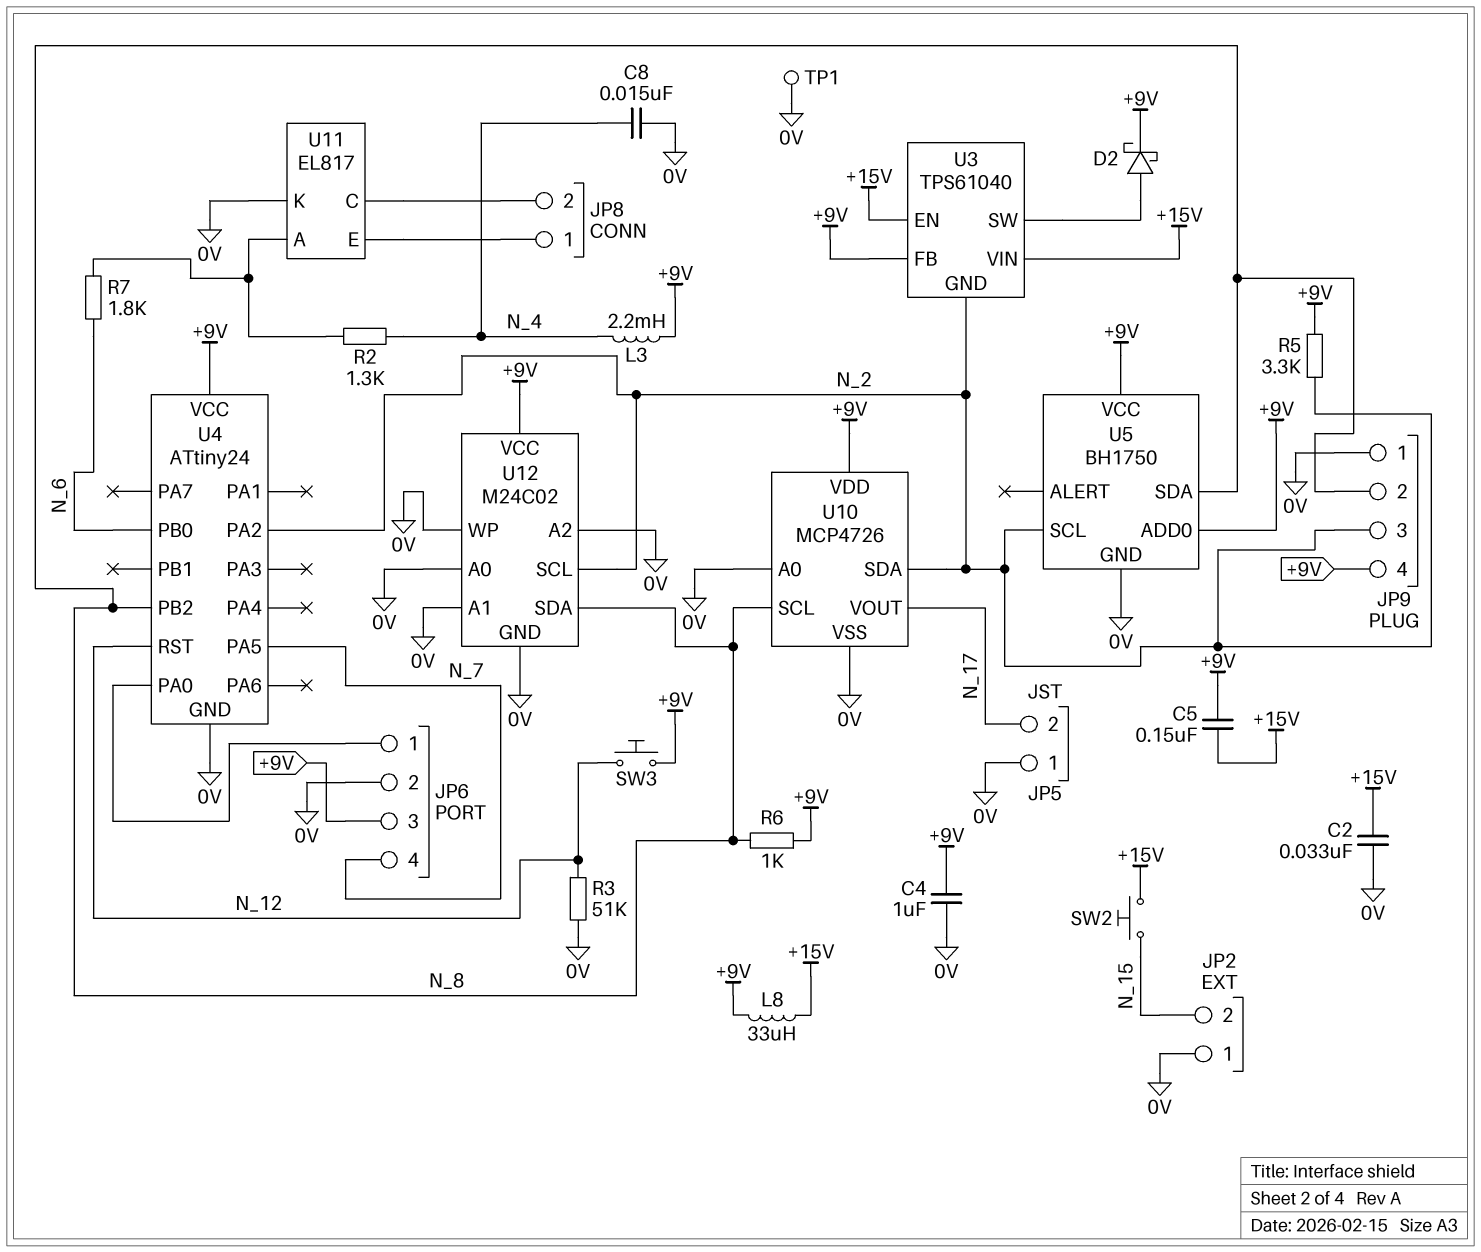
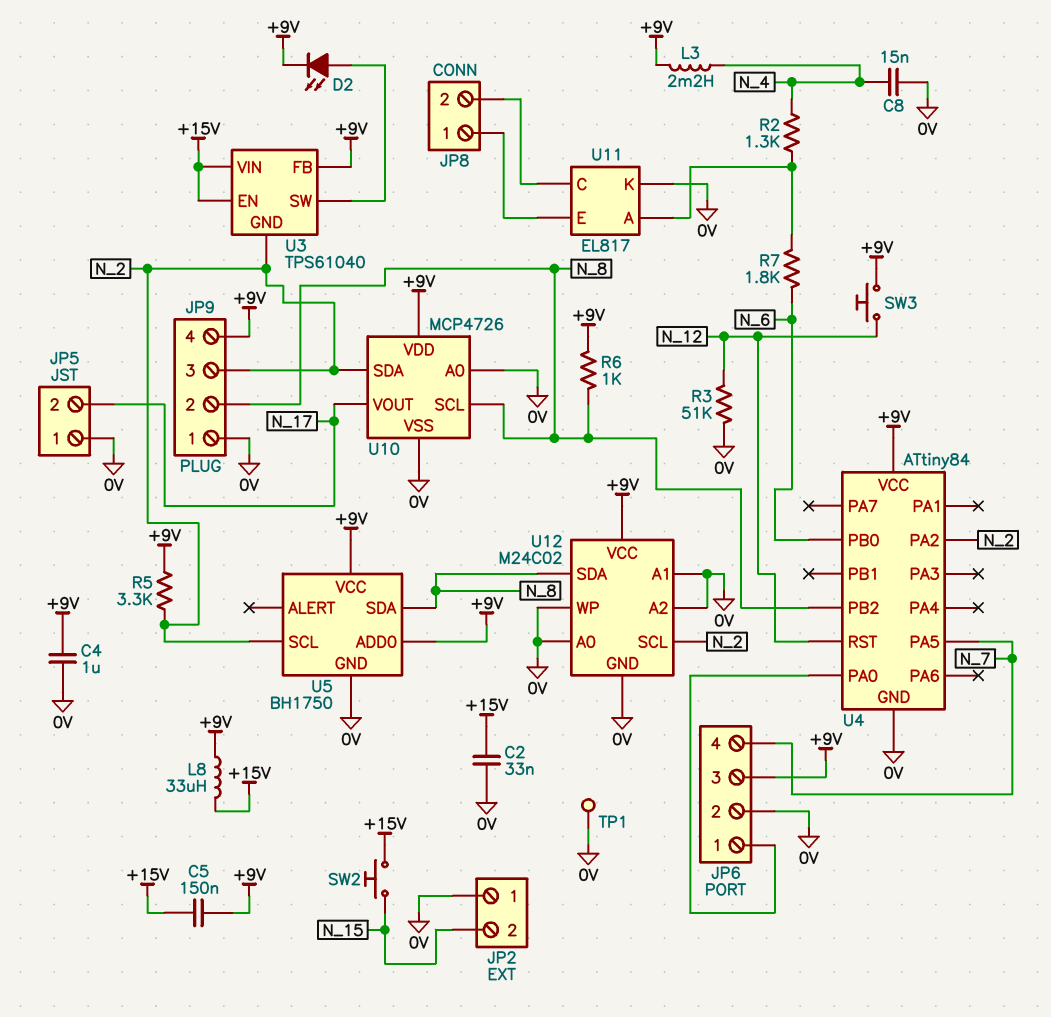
D2: schottky (A U3/SW, K +9V) -> LED (A U3/SW, K +9V)
U4: ATtiny24 -> ATtiny84

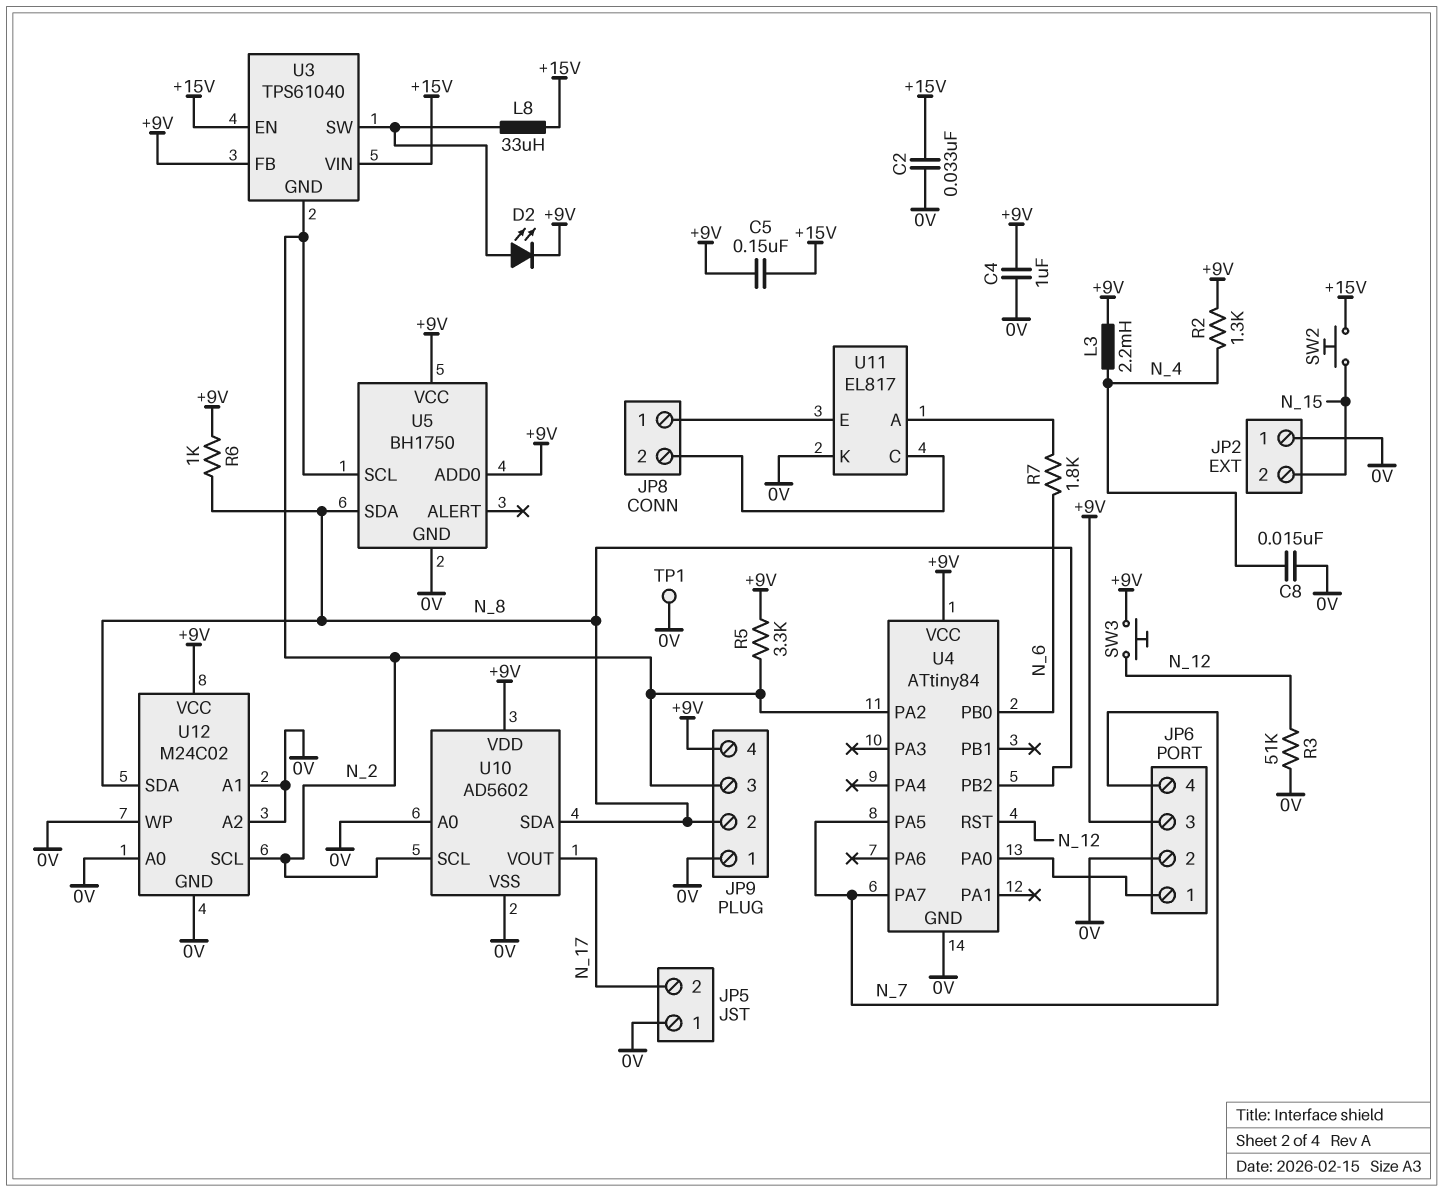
L8: 33uH (+9V, +15V) -> 33uH (+15V, U3/SW)
R2: 1.3k (N_4, U11/A) -> 1.3k (+9V, N_4)
U4 pin PA7: none -> N_7
U10: MCP4726 -> AD5602
U10 pin SCL: N_8 -> N_2
U10 pin SDA: N_2 -> N_8

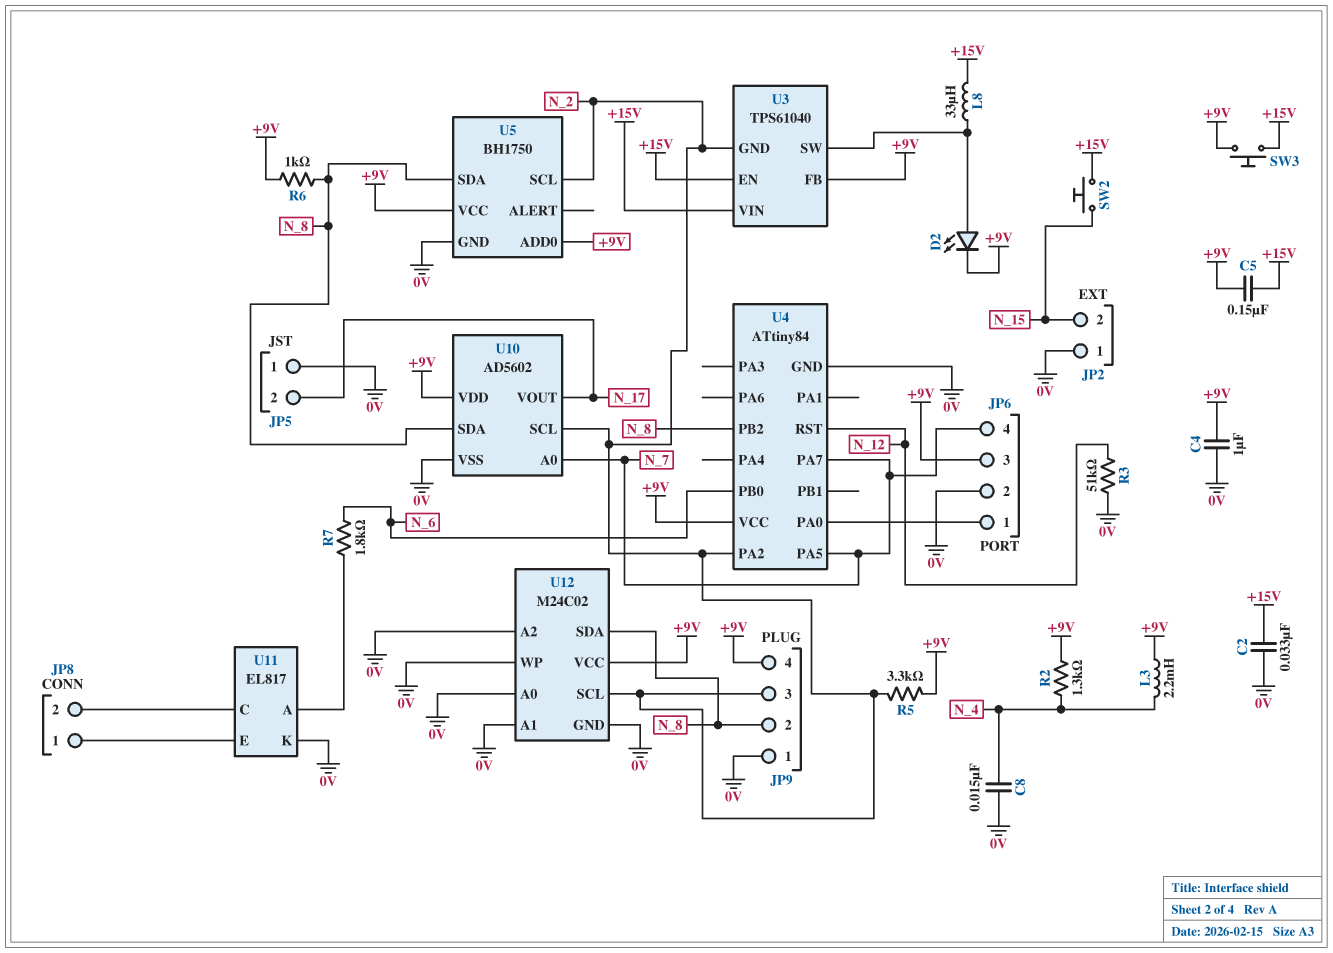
SW3: button (+9V, N_12) -> button (+9V, +15V)
TP1: test point (0V) -> none
U10 pin A0: 0V -> N_7

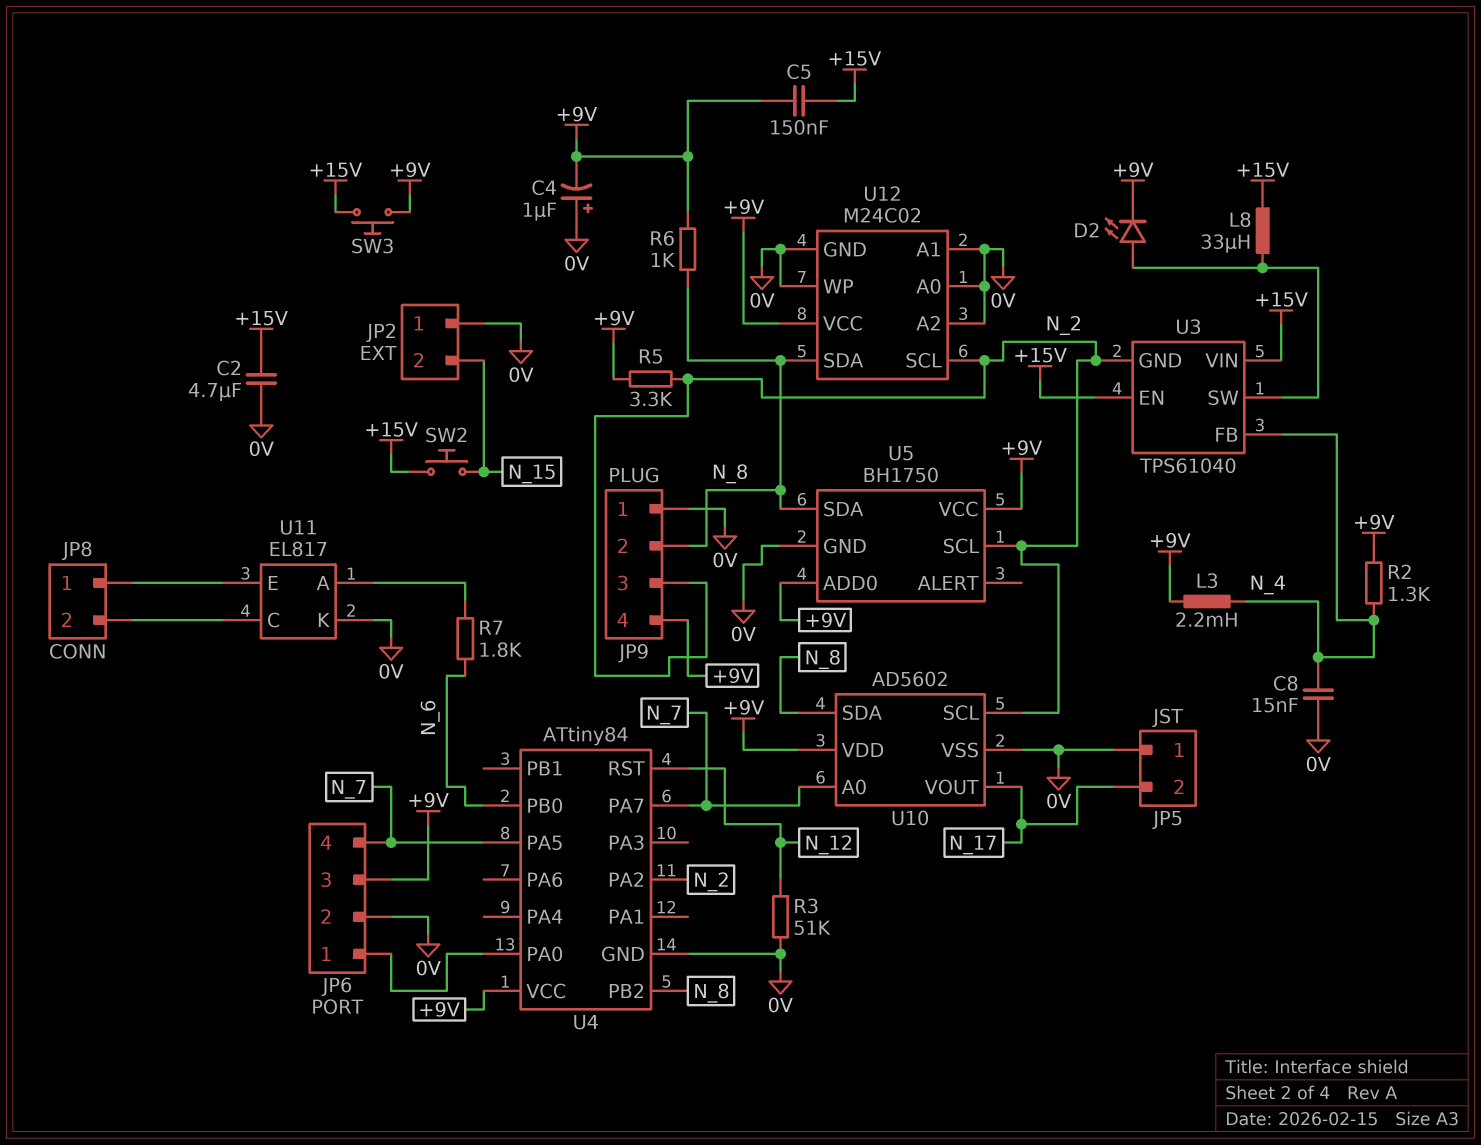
C2: 33nF (+15V, 0V) -> 4.7uF (+15V, 0V)
C4: 1uF (+9V, 0V) -> 1uF (plus 0V, minus +9V)
U3 pin FB: +9V -> N_4

